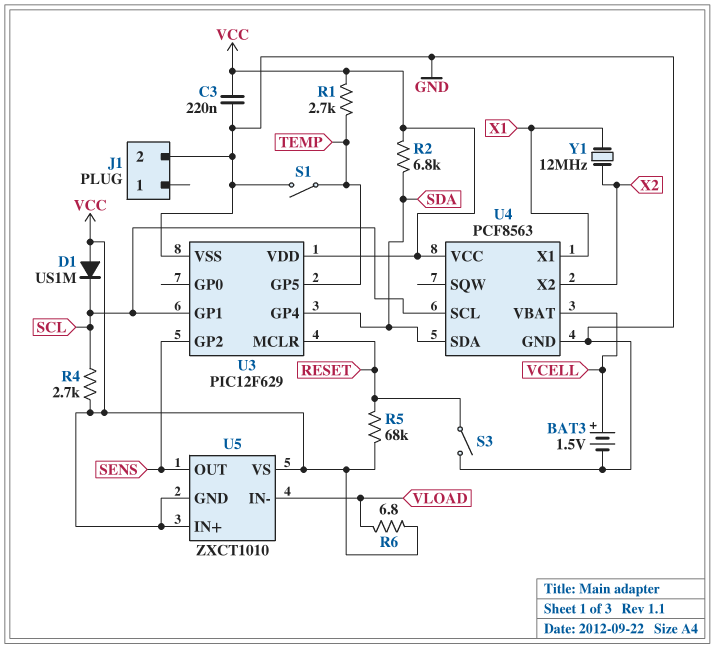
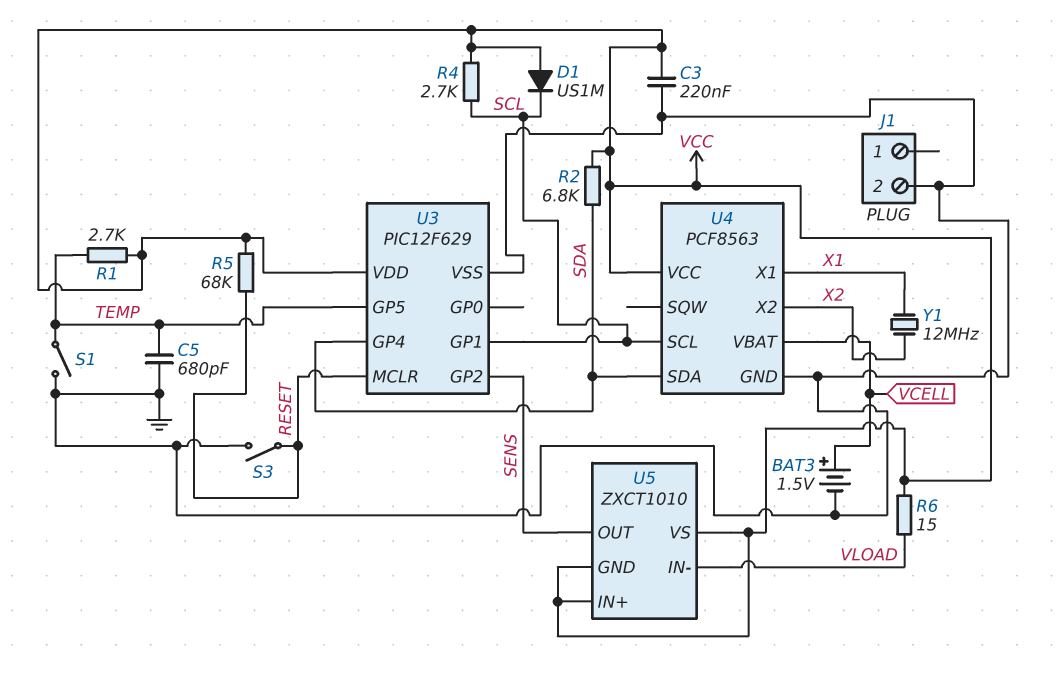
C5: none -> 680pF (GND, TEMP)
R6: 6.8 (VCC, VLOAD) -> 15 (VCC, VLOAD)

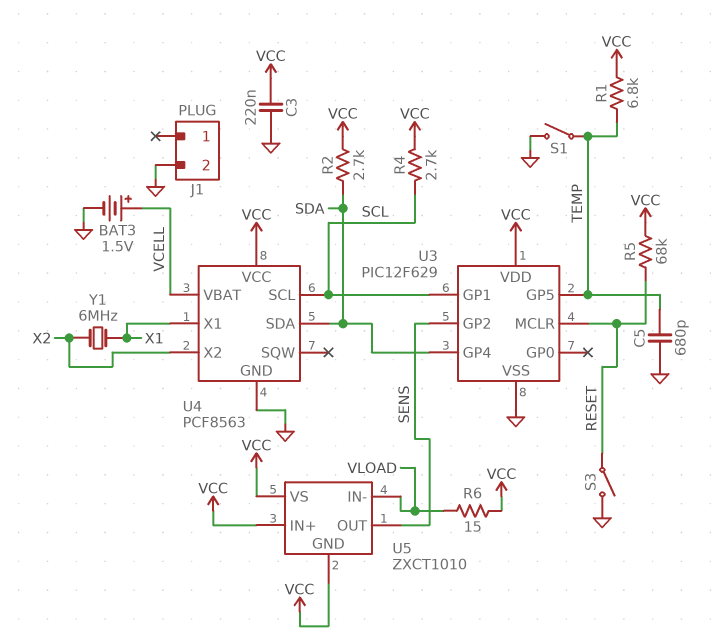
D1: diode US1M (A VCC, K SCL) -> none
R1: 2.7k (TEMP, VCC) -> 6.8k (TEMP, VCC)
R2: 6.8k (SDA, VCC) -> 2.7k (SDA, VCC)
Y1: 12MHz (X1, X2) -> 6MHz (X1, X2)

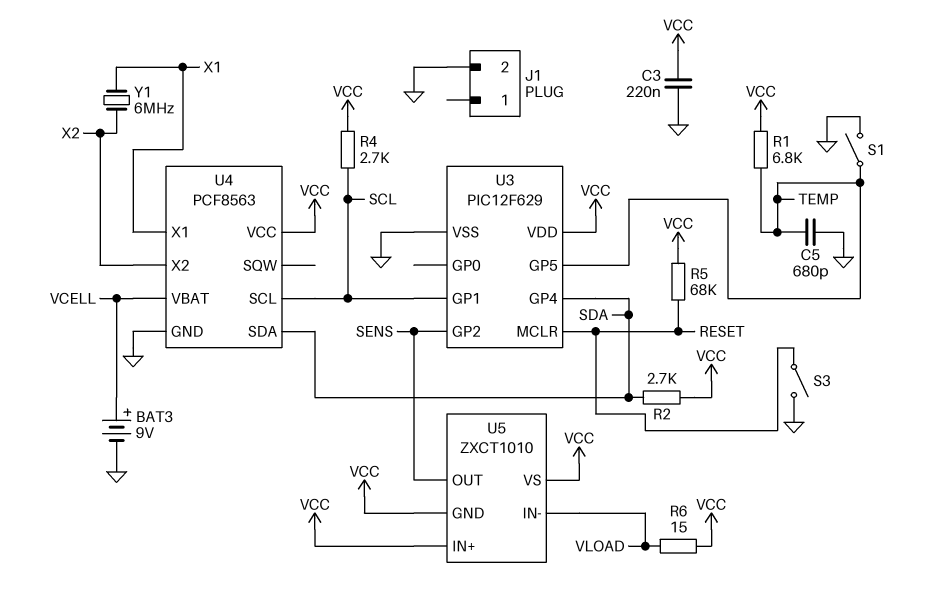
BAT3: 1.5V (plus VCELL, minus GND) -> 9V (plus VCELL, minus GND)

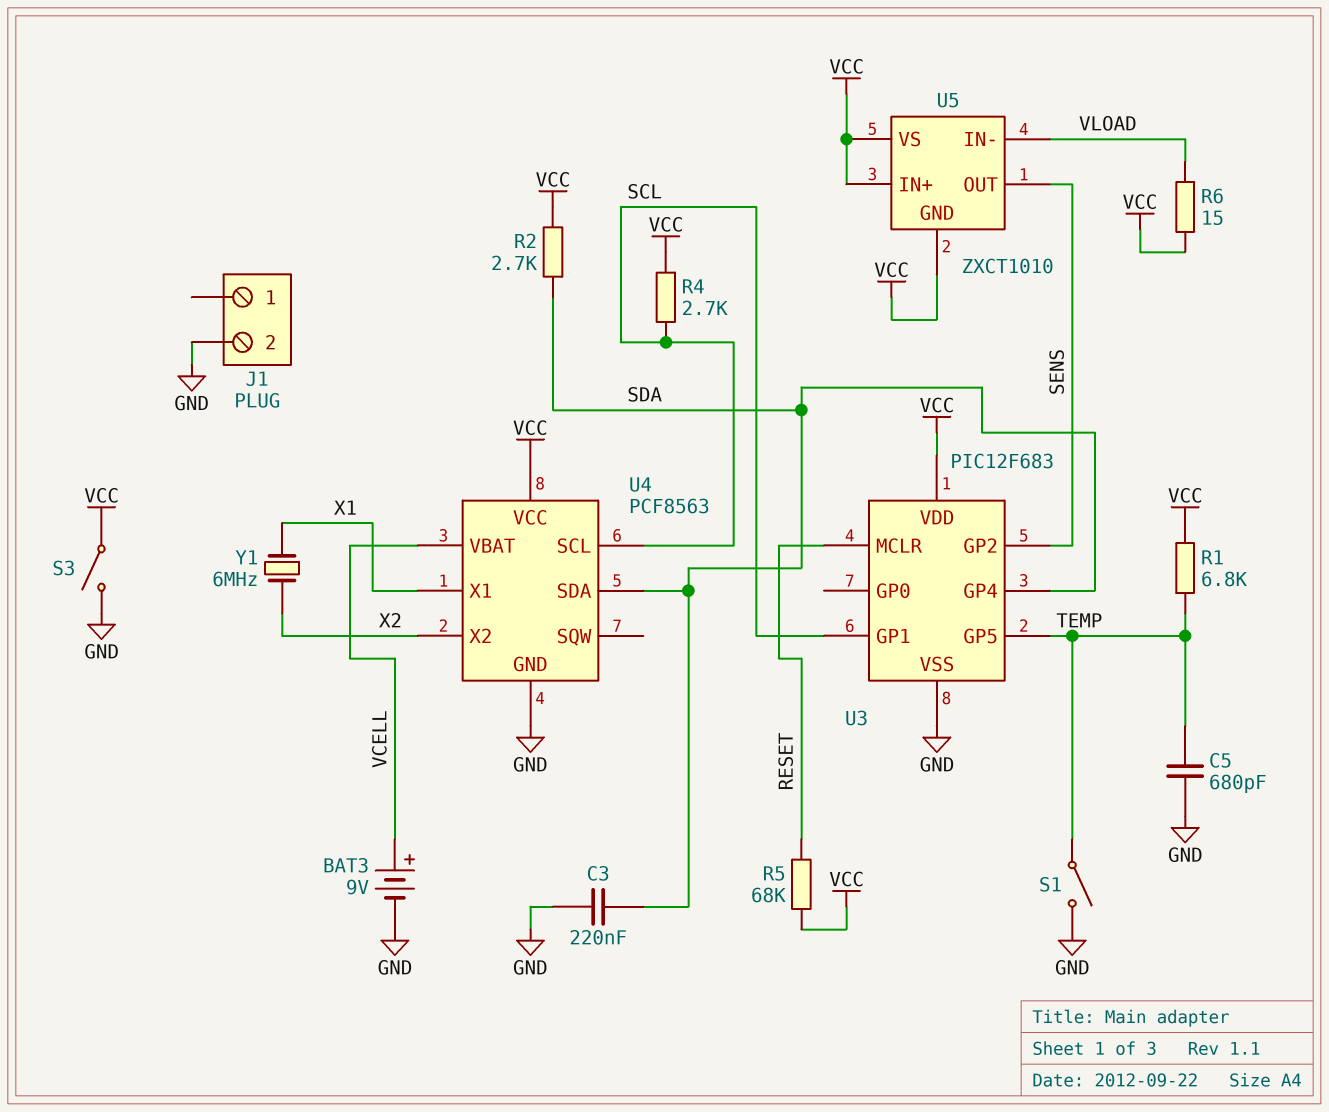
C3: 220nF (GND, VCC) -> 220nF (GND, SDA)
S3: switch (GND, RESET) -> switch (GND, VCC)
U3: PIC12F629 -> PIC12F683

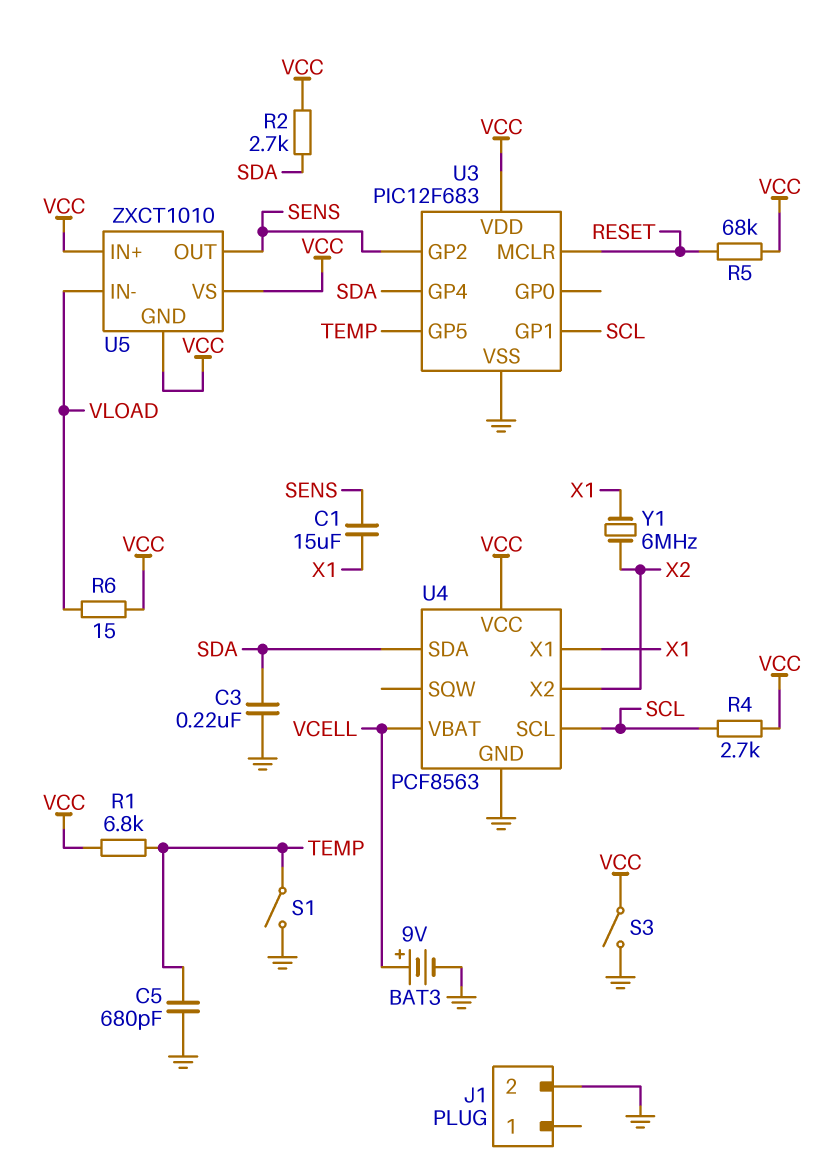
C1: none -> 15uF (SENS, X1)

